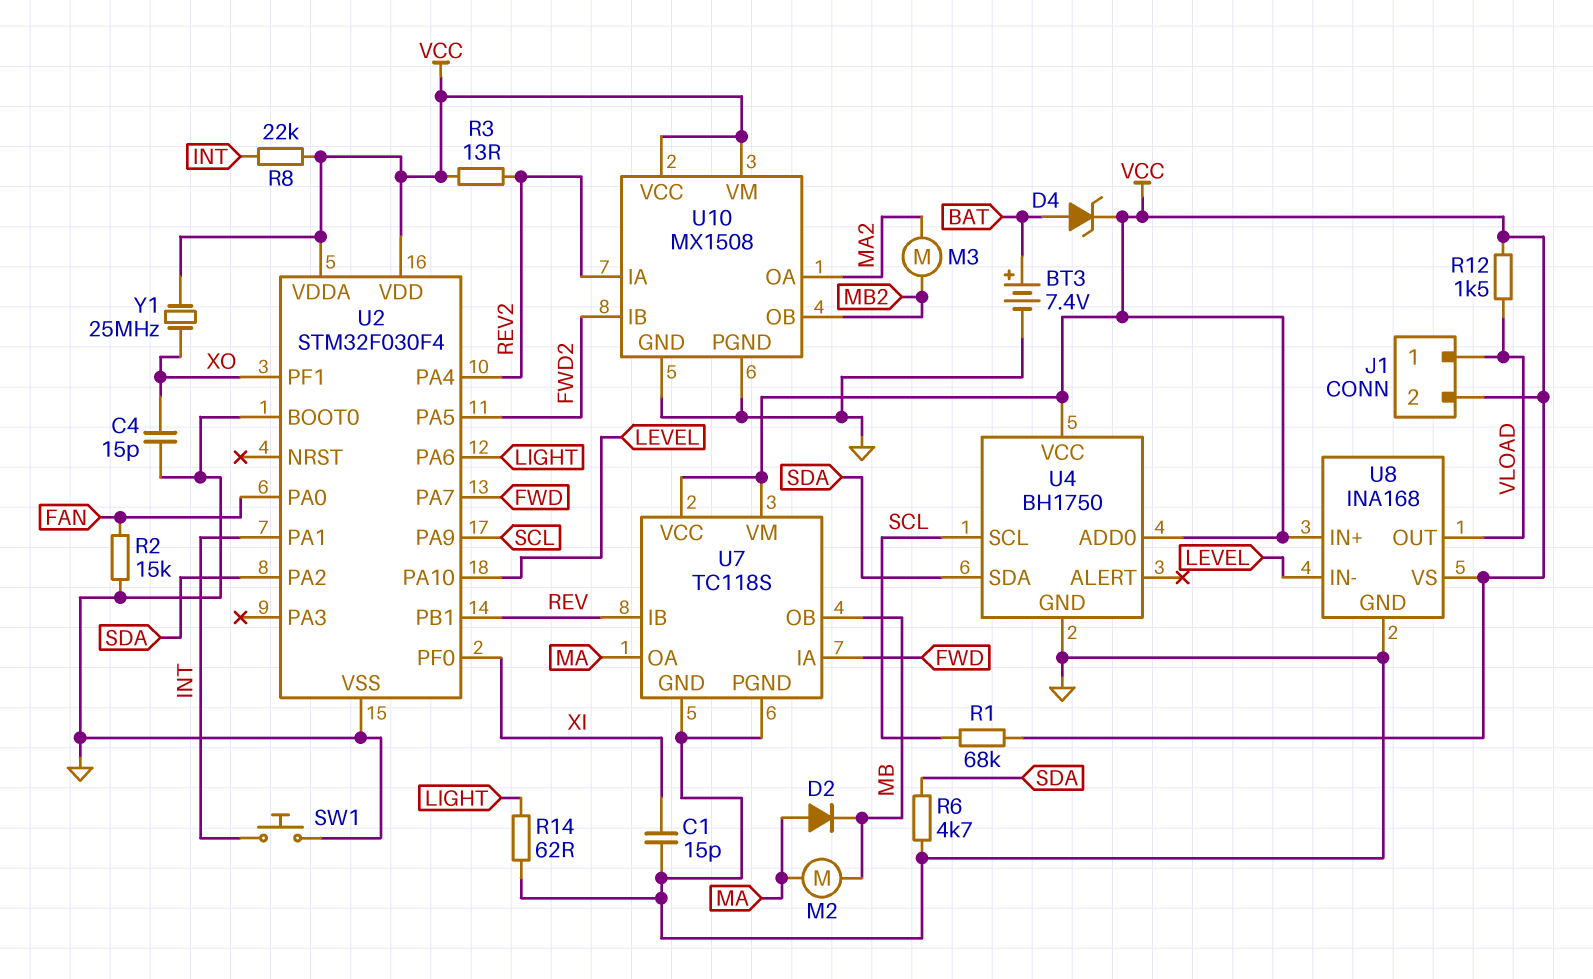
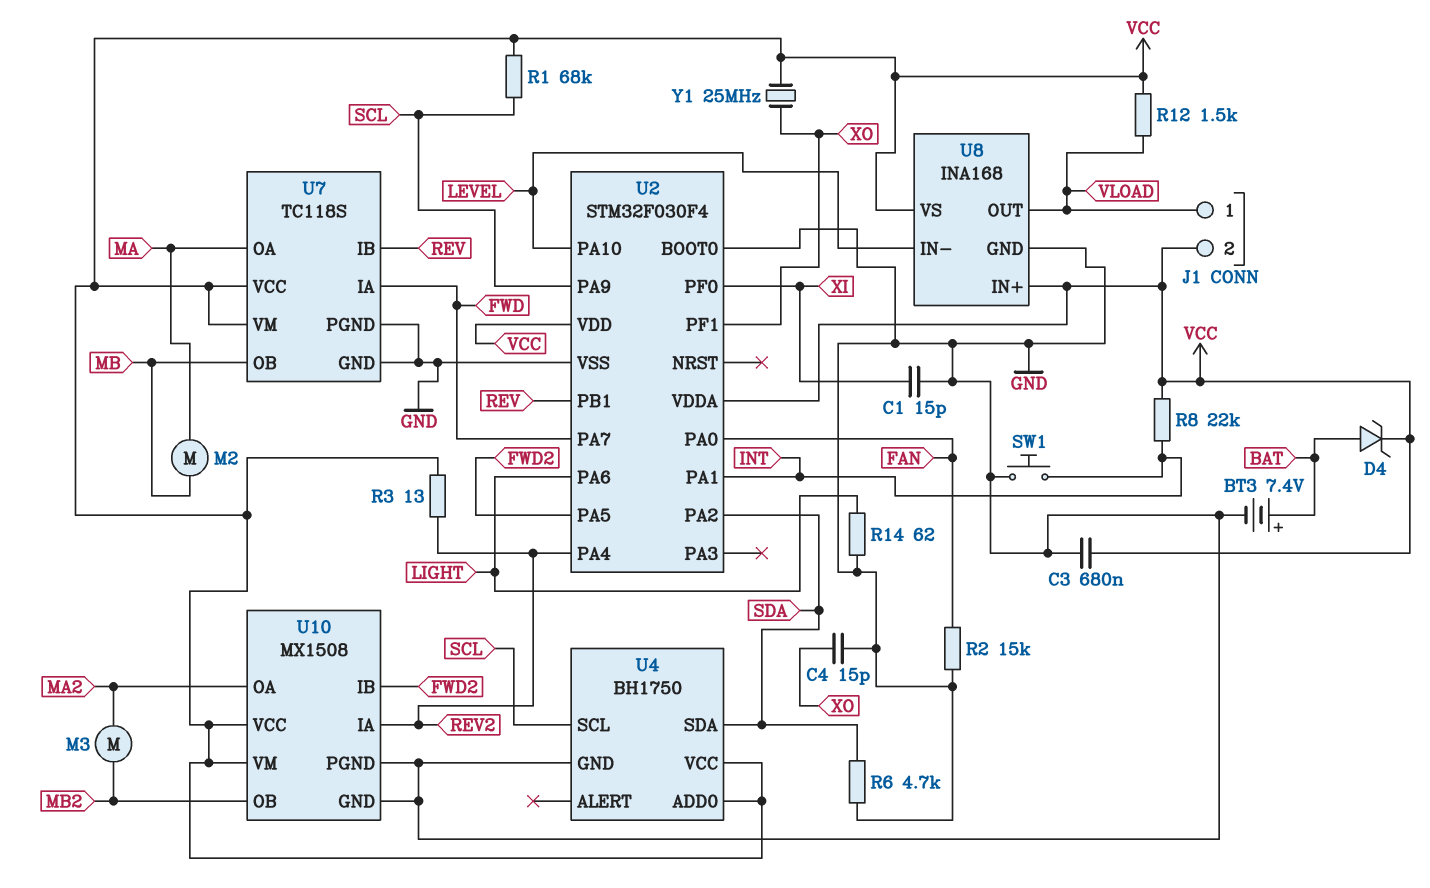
C3: none -> 680nF (GND, VCC)
D2: diode (A MA, K MB) -> none

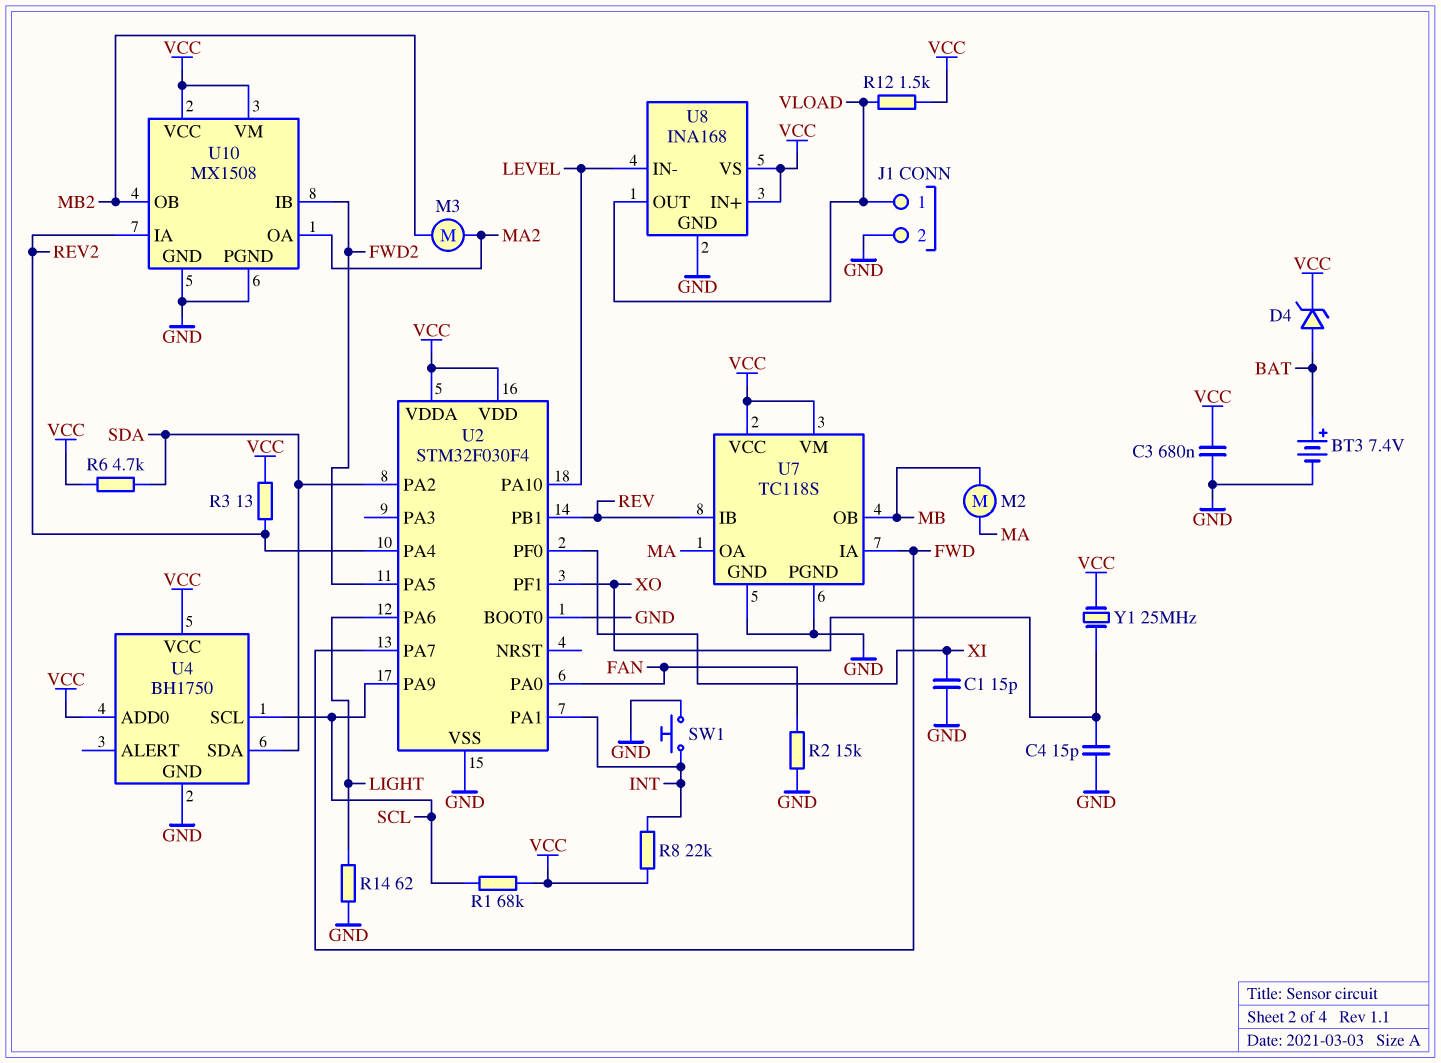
J1 pin 2: VCC -> GND
R6: 4.7k (GND, SDA) -> 4.7k (SDA, VCC)

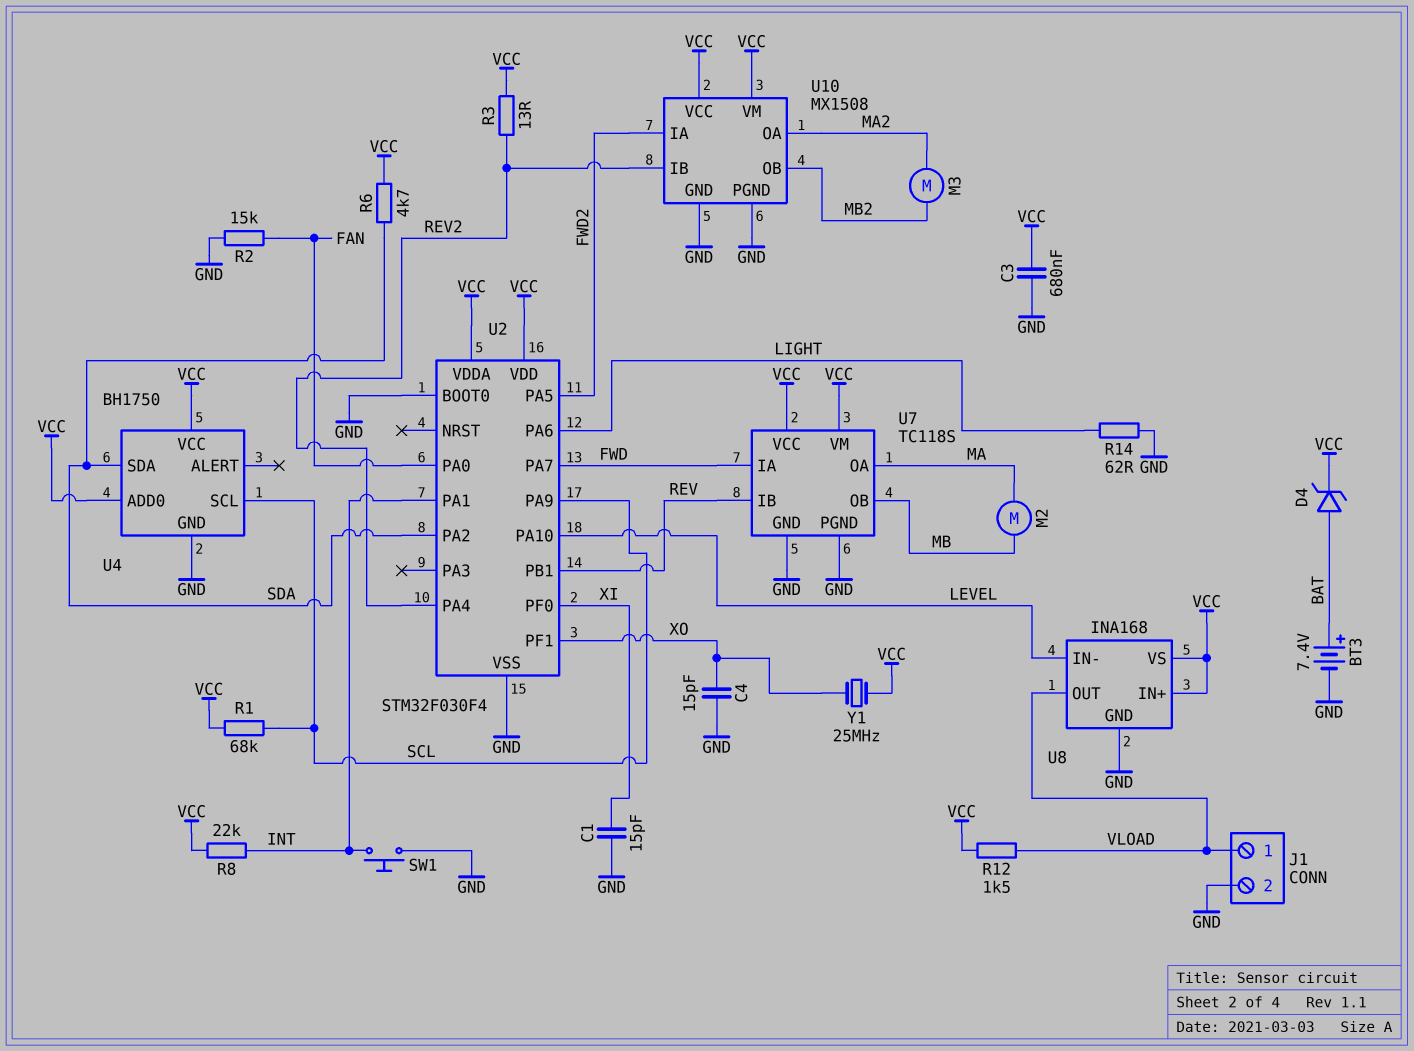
U10 pin IA: REV2 -> FWD2
U10 pin IB: FWD2 -> REV2

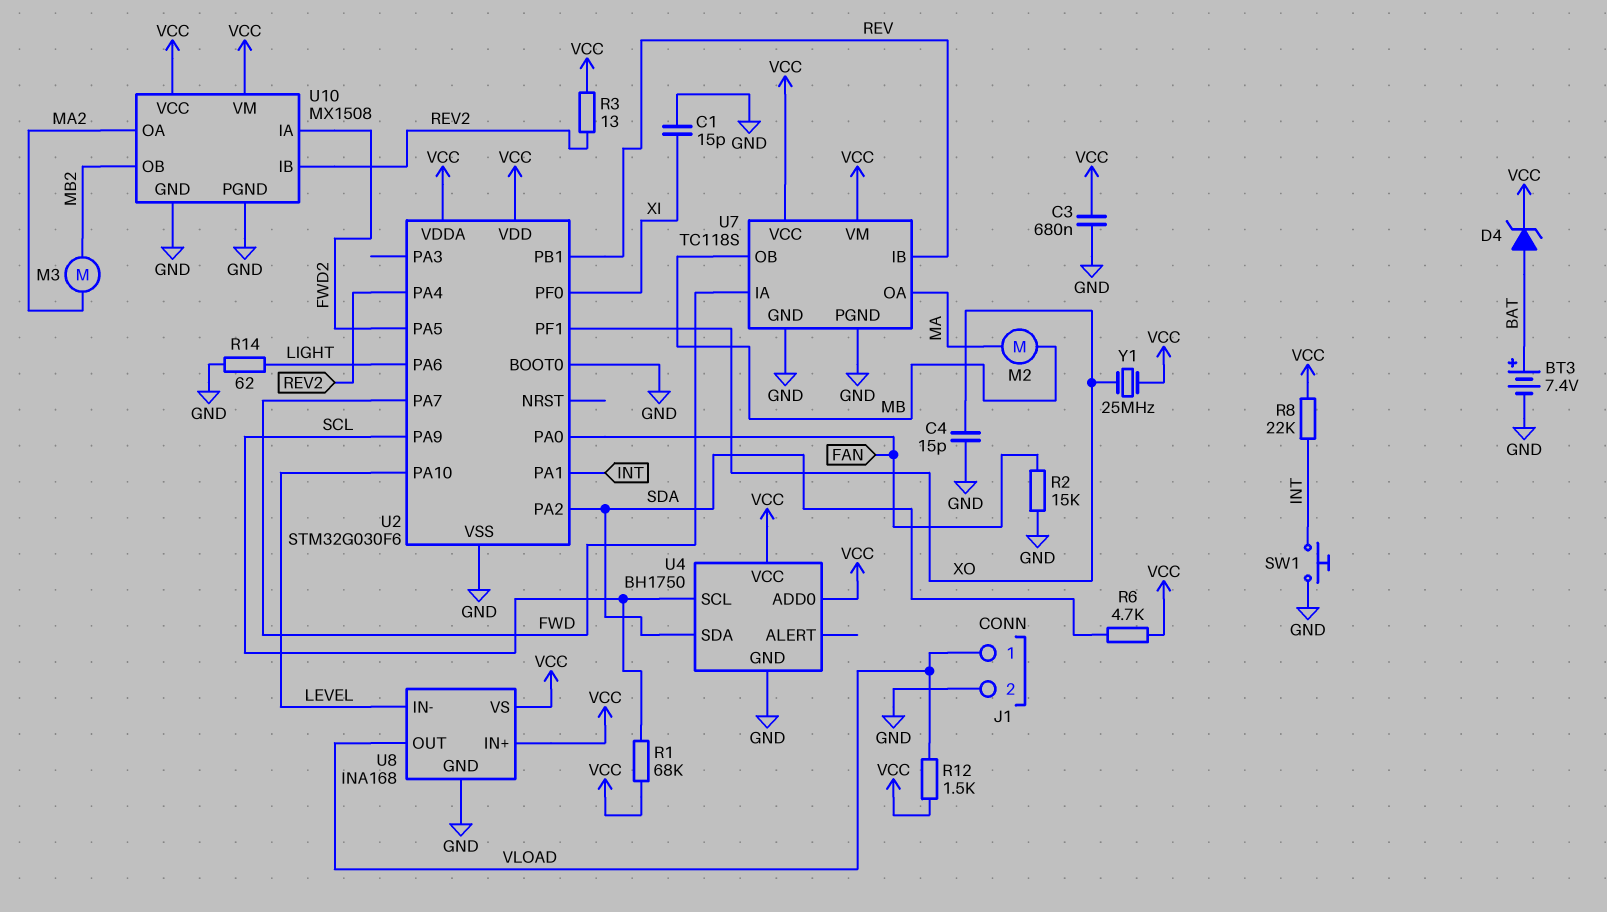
U2: STM32F030F4 -> STM32G030F6

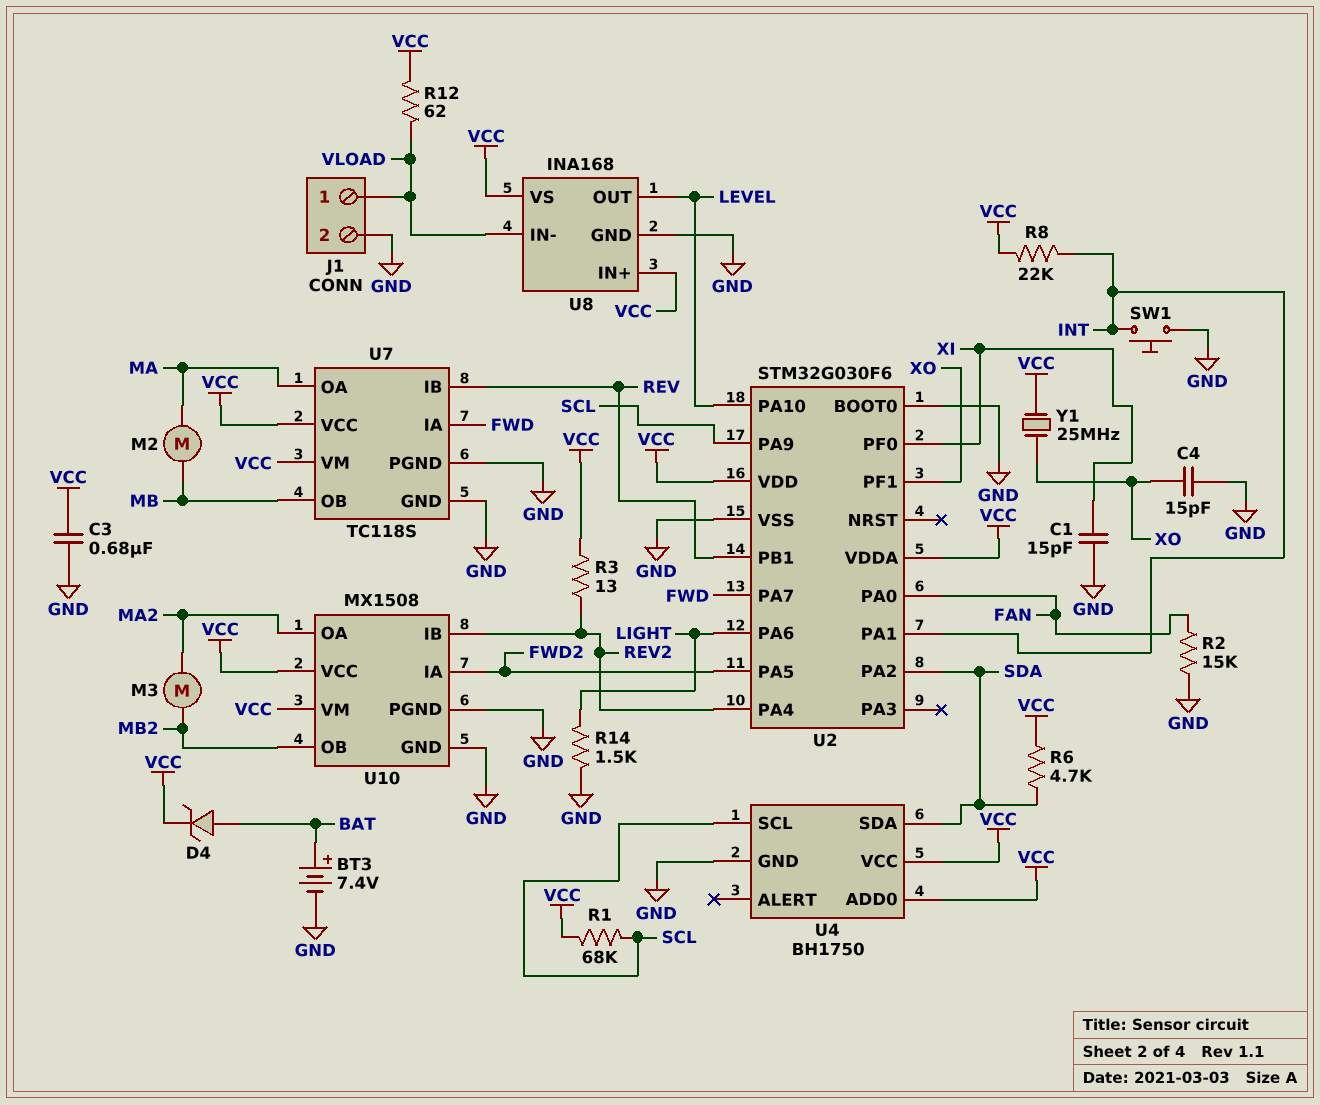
R12: 1.5k (VCC, VLOAD) -> 62 (VCC, VLOAD)
R14: 62 (GND, LIGHT) -> 1.5k (GND, LIGHT)
U8 pin IN-: LEVEL -> VLOAD
U8 pin OUT: VLOAD -> LEVEL

